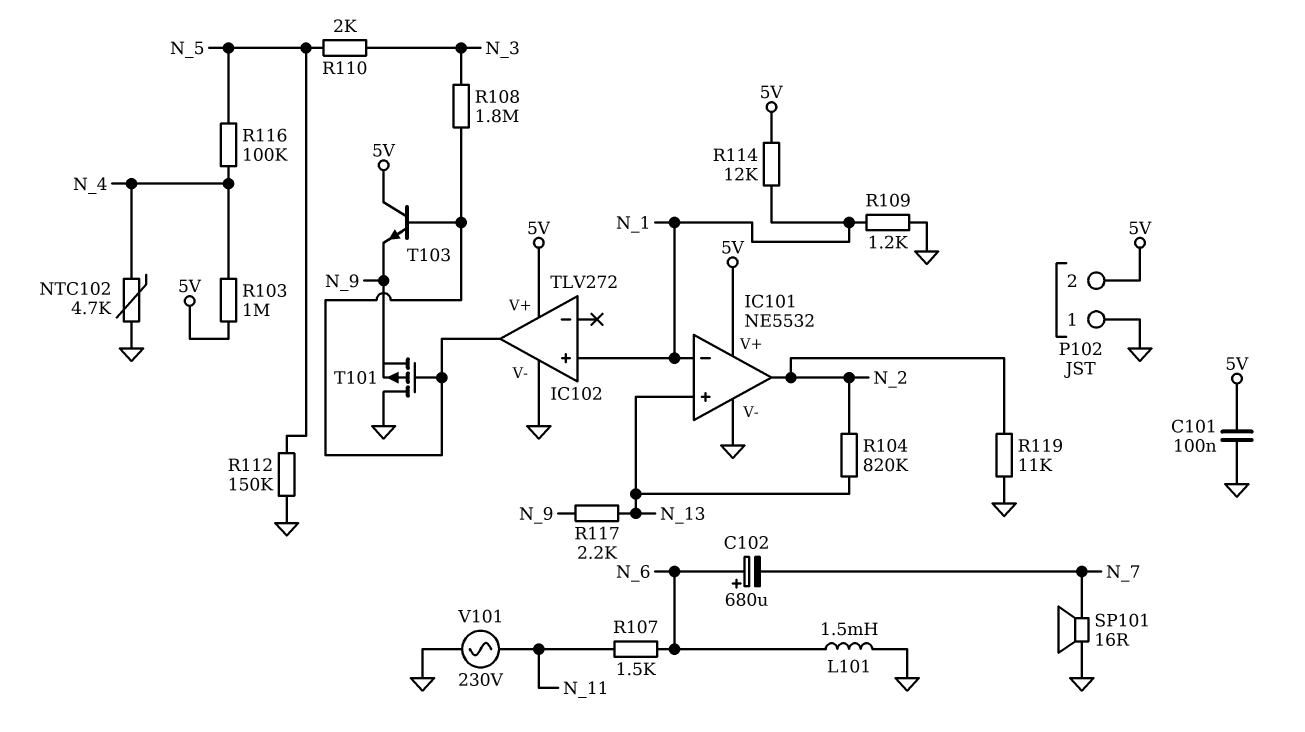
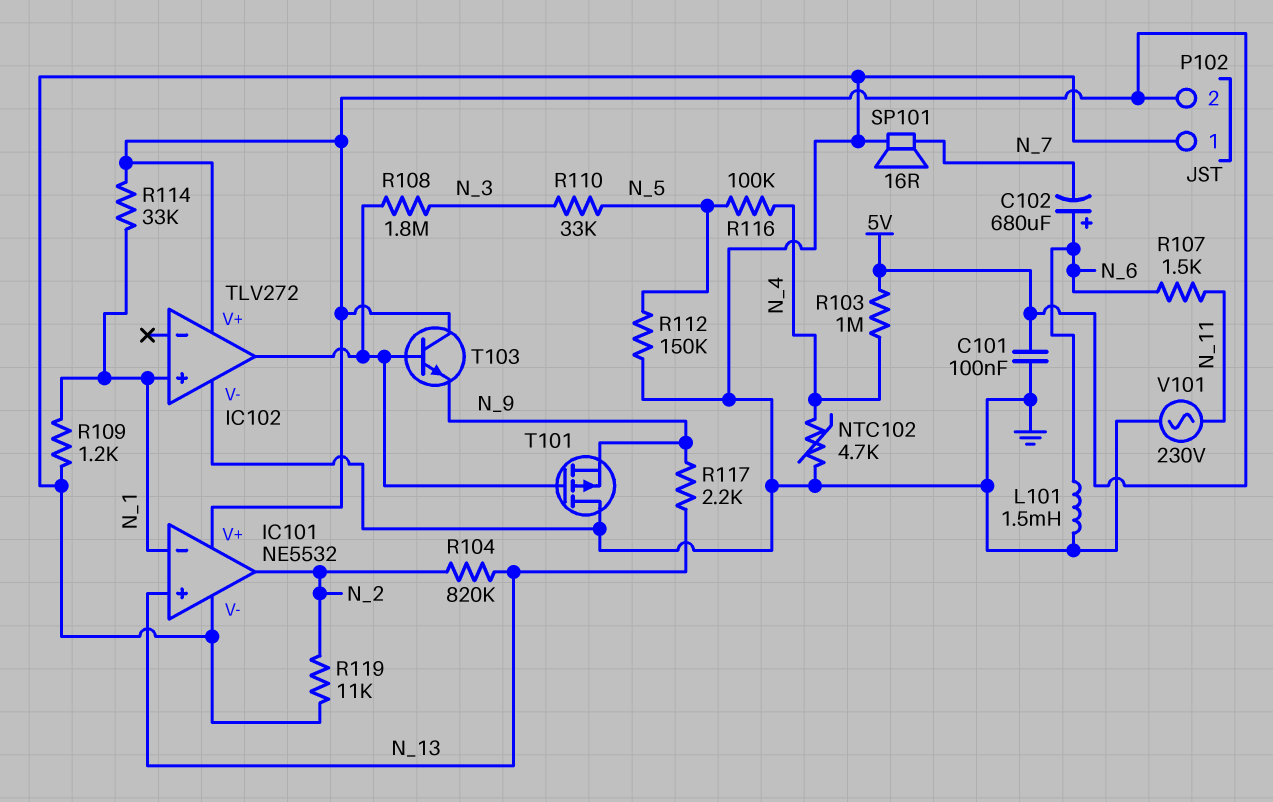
R110: 2k (N_3, N_5) -> 33k (N_3, N_5)
R114: 12k (5V, N_1) -> 33k (5V, N_1)

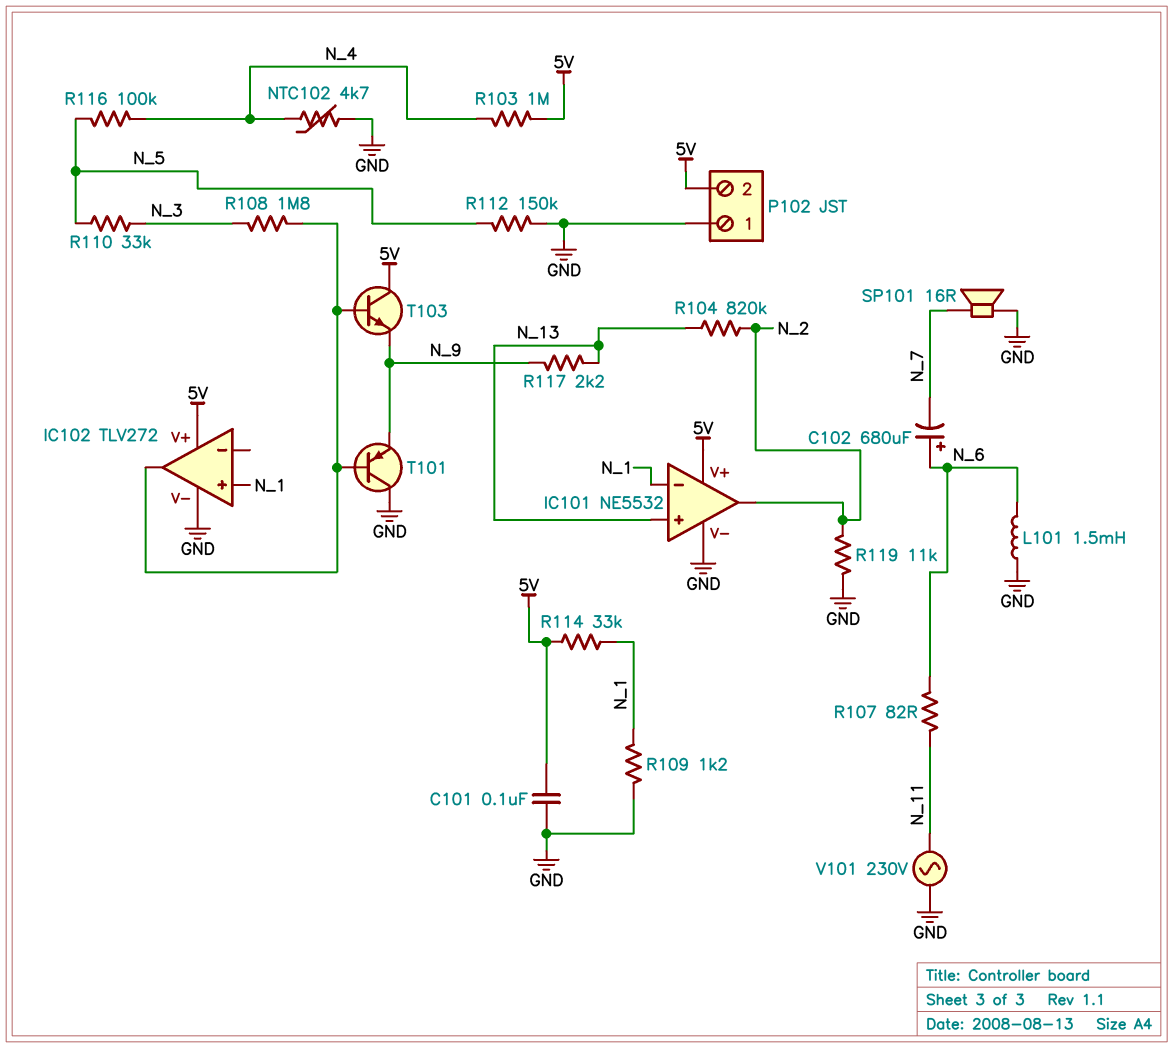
R107: 1.5k (N_6, N_11) -> 82 (N_6, N_11)
T101: PMOS (G IC102/out, D GND, S N_9) -> PNP (B IC102/out, C GND, E N_9)

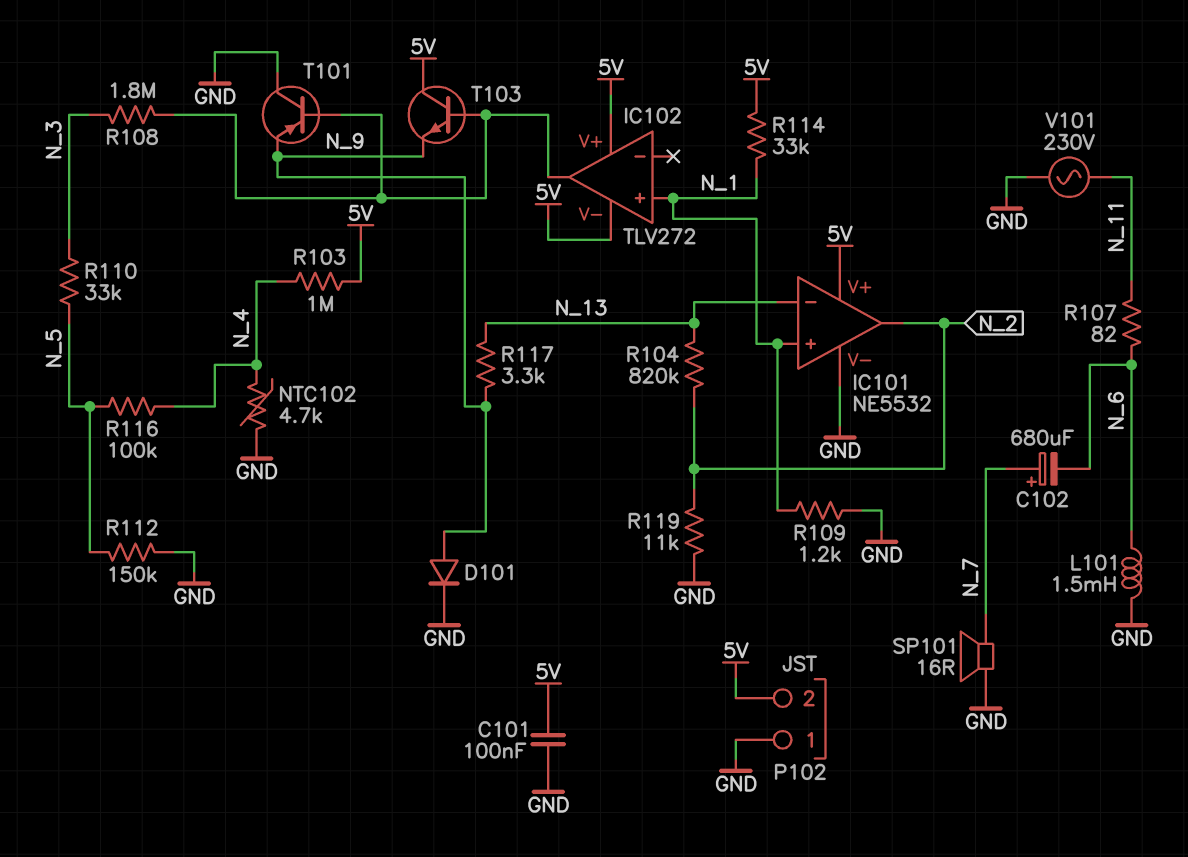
C102: 680uF (plus N_6, minus N_7) -> 680uF (plus N_7, minus N_6)
D101: none -> diode (A N_9, K GND)
IC101 pin in+: N_13 -> N_1
IC101 pin in-: N_1 -> N_13
IC102 pin V-: GND -> 5V
R117: 2.2k (N_9, N_13) -> 3.3k (N_9, N_13)

